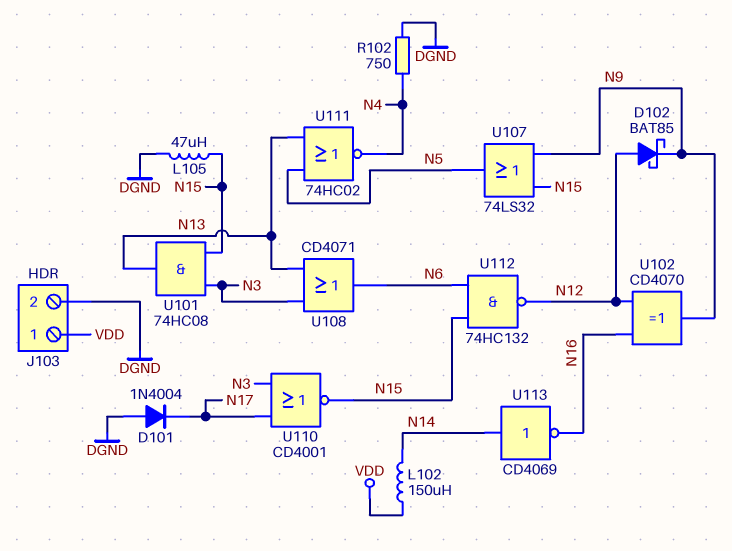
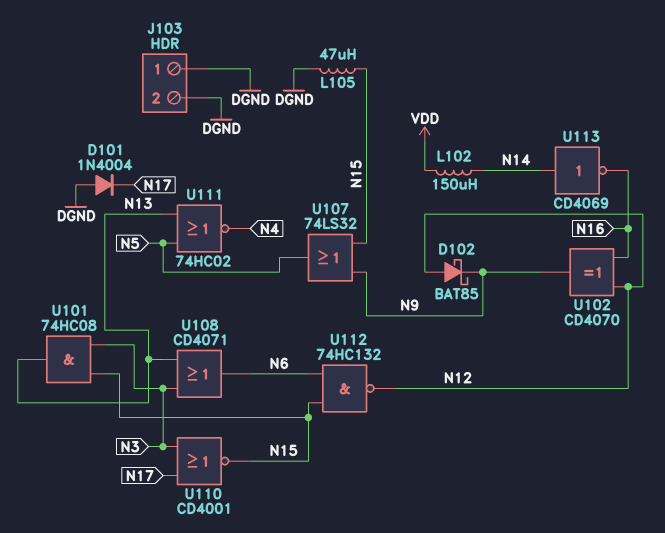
J103 pin 1: VDD -> DGND
R102: 750 (DGND, N4) -> none

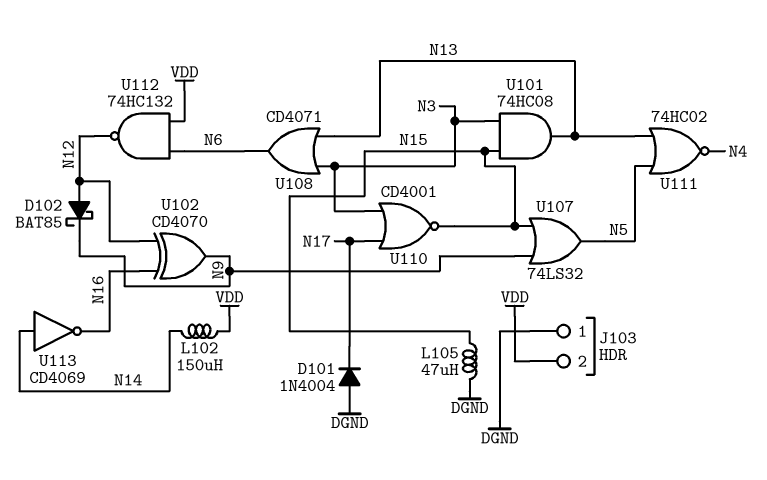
J103 pin 2: DGND -> VDD
U112: NAND 74HC132 (in N6, in N15, out N12) -> NAND 74HC132 (in N6, in VDD, out N12)

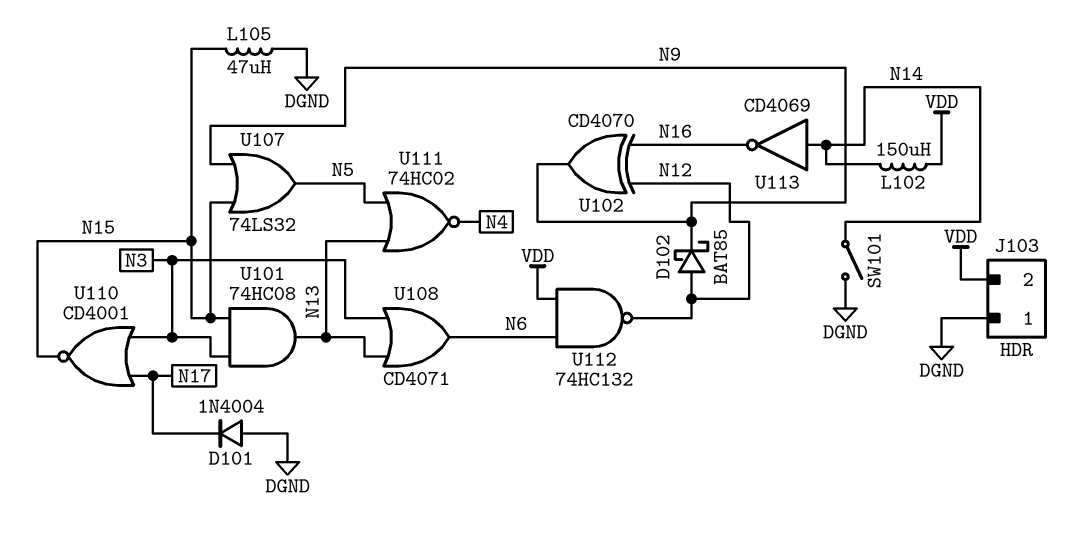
SW101: none -> switch (DGND, N14)

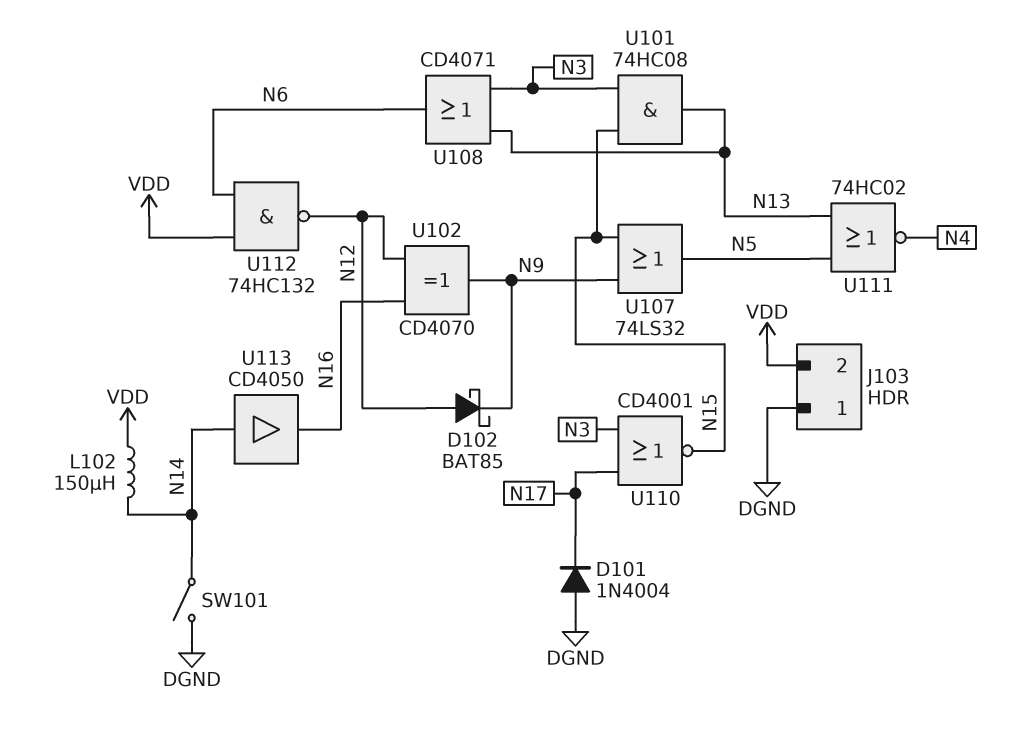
L105: 47uH (DGND, N15) -> none
U113: NOT CD4069 (in N14, out N16) -> buffer CD4050 (in N14, out N16)

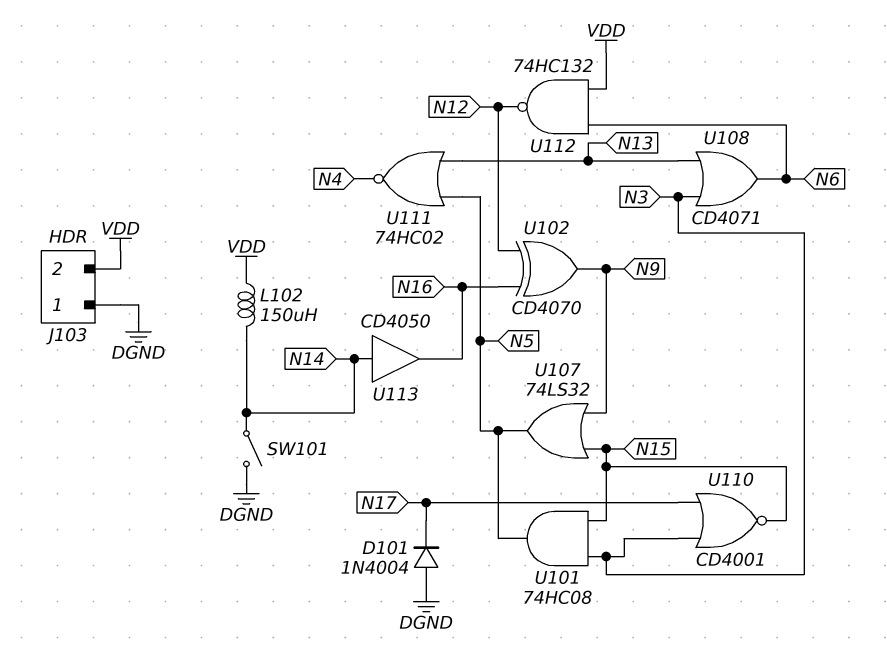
D102: schottky BAT85 (A N12, K N9) -> none
U101: AND 74HC08 (in N3, in N15, out N13) -> AND 74HC08 (in N3, in N15, out N5)

